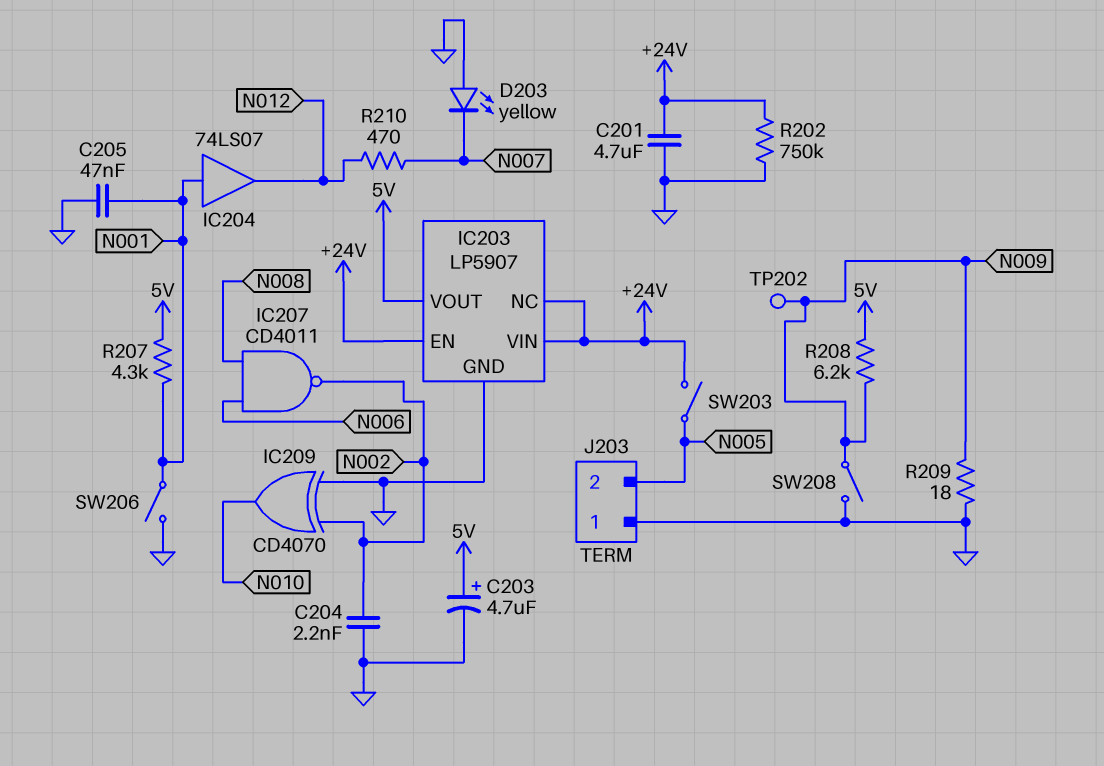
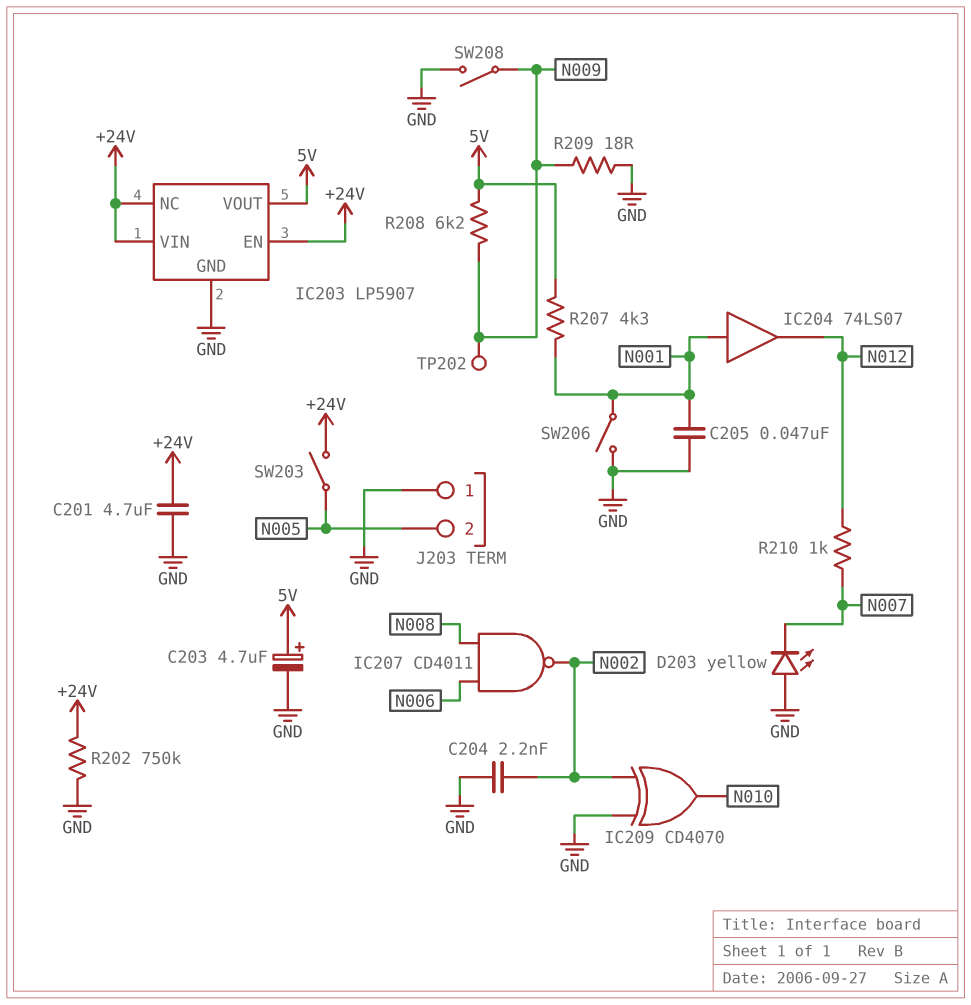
R210: 470 (N007, N012) -> 1k (N007, N012)

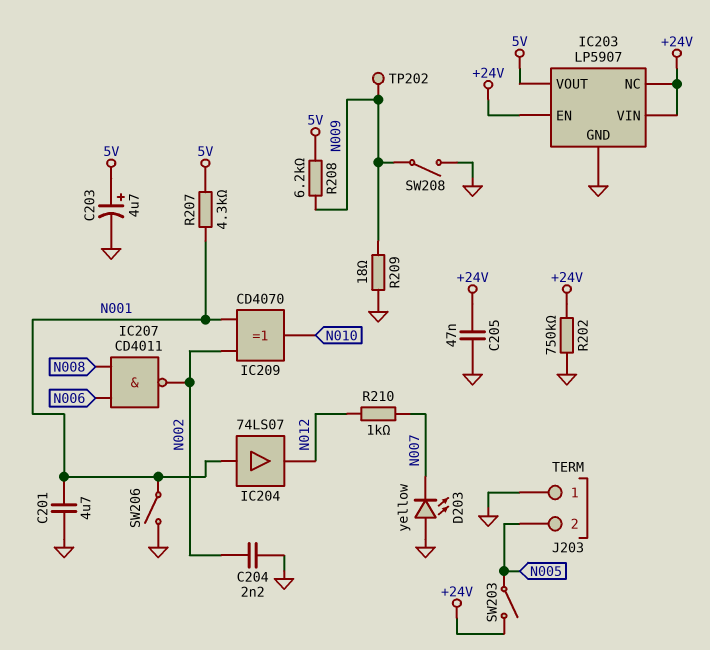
C201: 4.7uF (+24V, GND) -> 4.7uF (GND, N001)
C205: 47nF (GND, N001) -> 47nF (+24V, GND)
IC209: XOR CD4070 (in GND, in N002, out N010) -> XOR CD4070 (in N001, in N002, out N010)

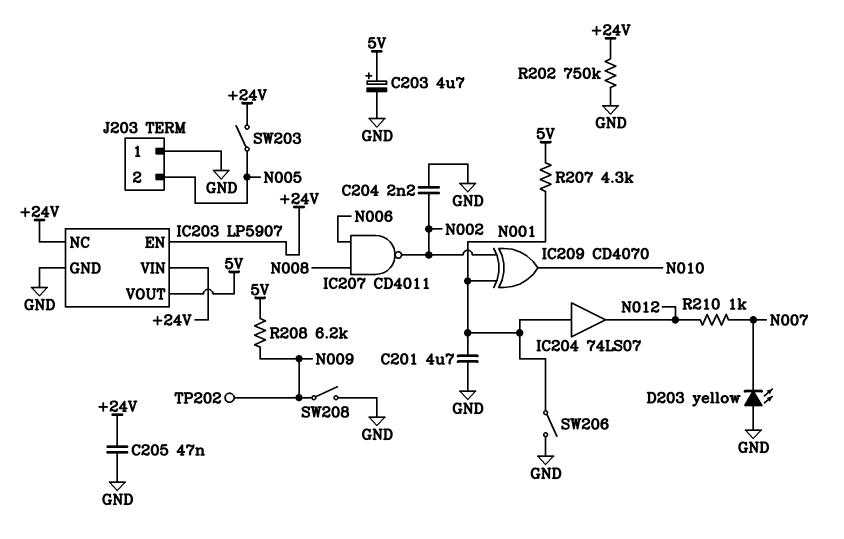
R209: 18 (GND, N009) -> none

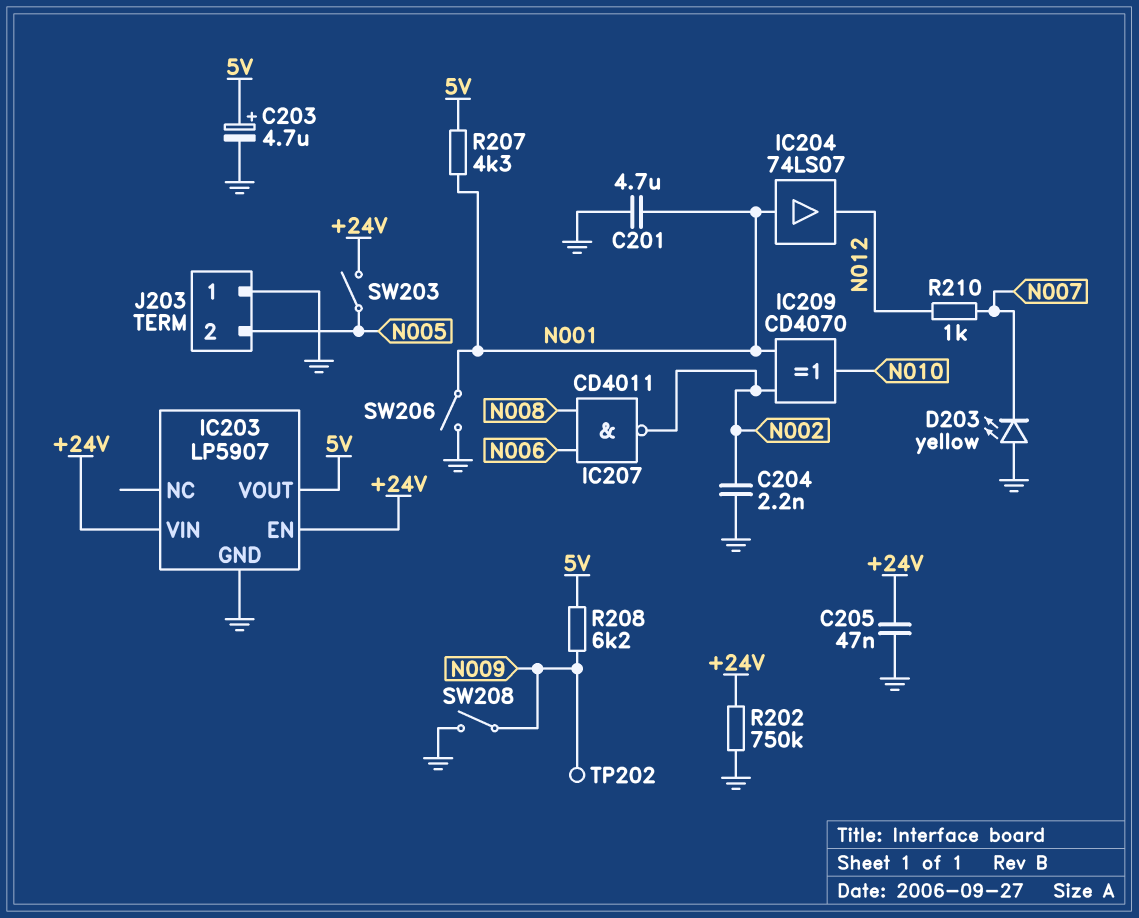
IC203 pin NC: +24V -> none

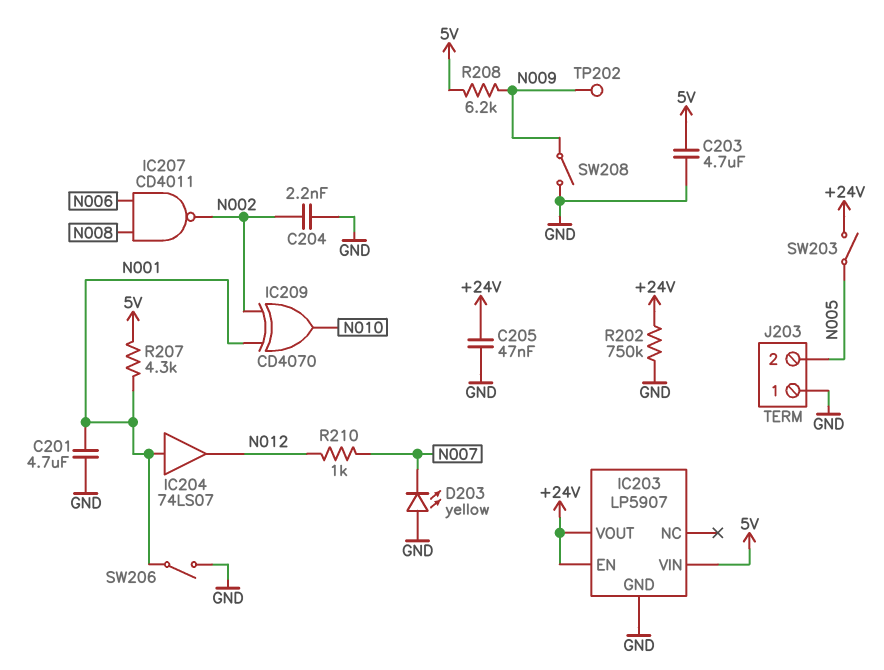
C203: 4.7uF (plus 5V, minus GND) -> 4.7uF (5V, GND)
IC203 pin VIN: +24V -> 5V
IC203 pin VOUT: 5V -> +24V

